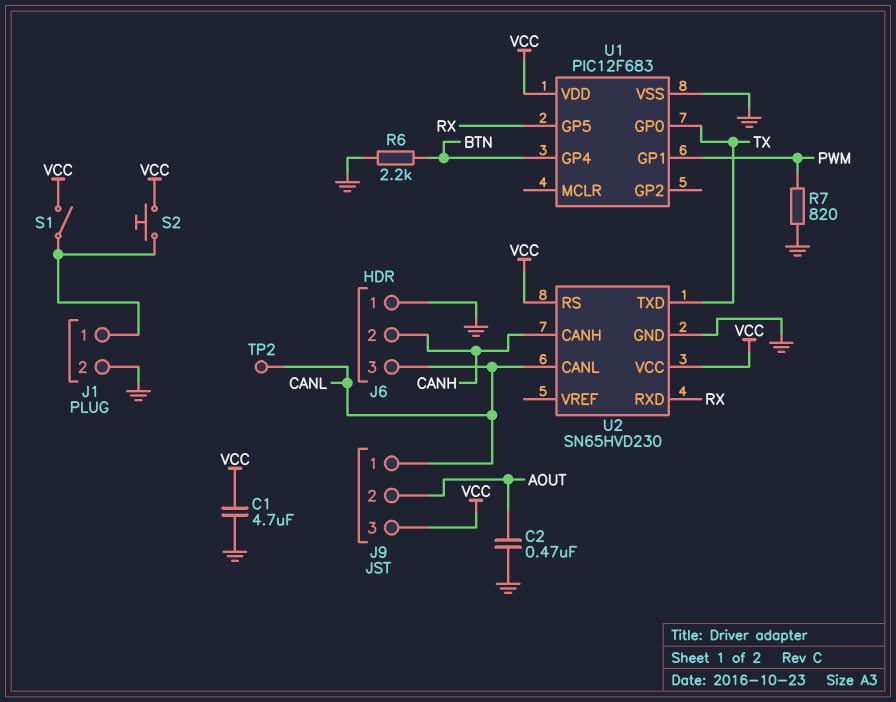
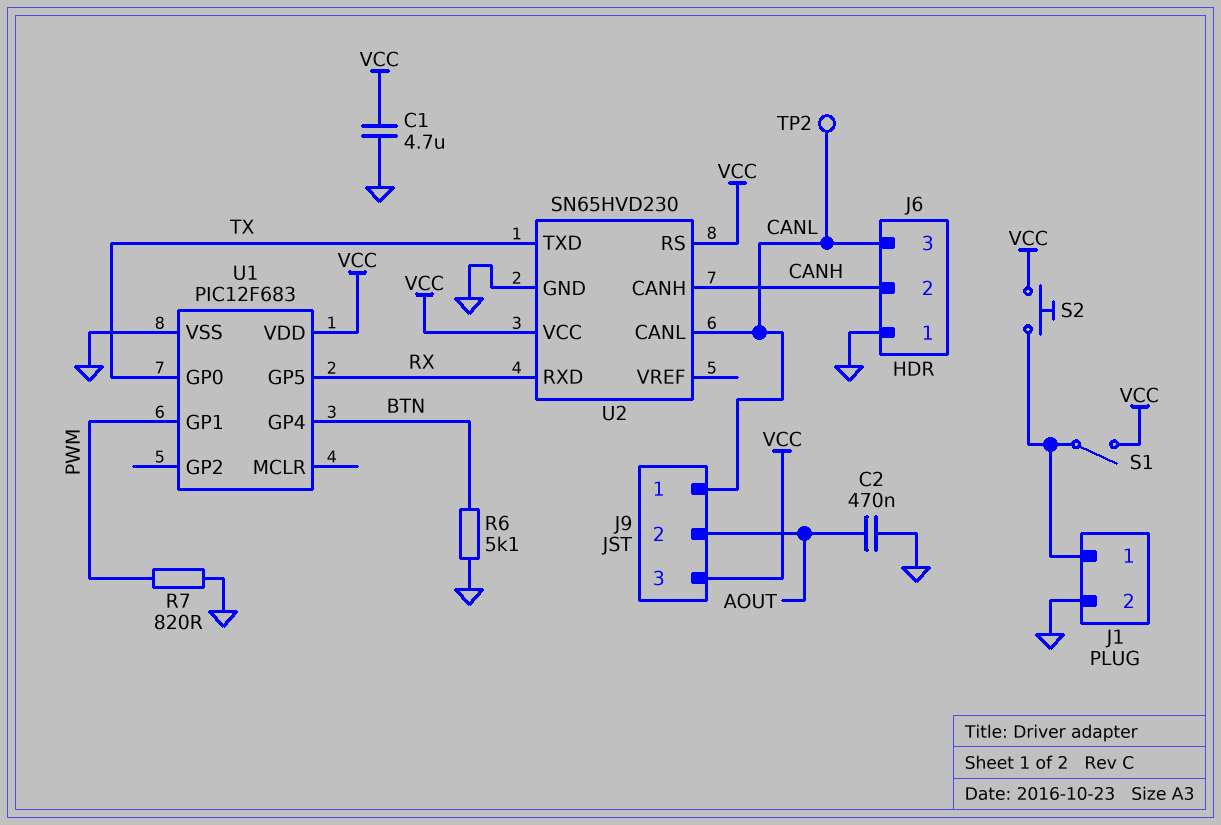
R6: 2.2k (BTN, GND) -> 5.1k (BTN, GND)

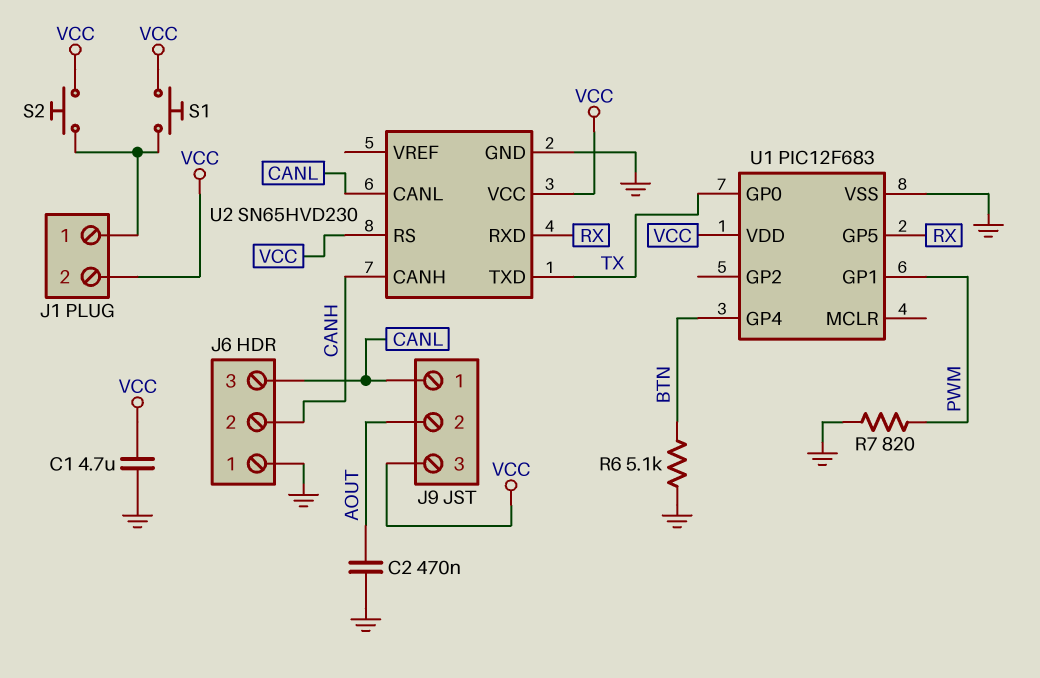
J1 pin 2: GND -> VCC
S1: switch (J1/1, VCC) -> button (J1/1, VCC)
TP2: test point (CANL) -> none

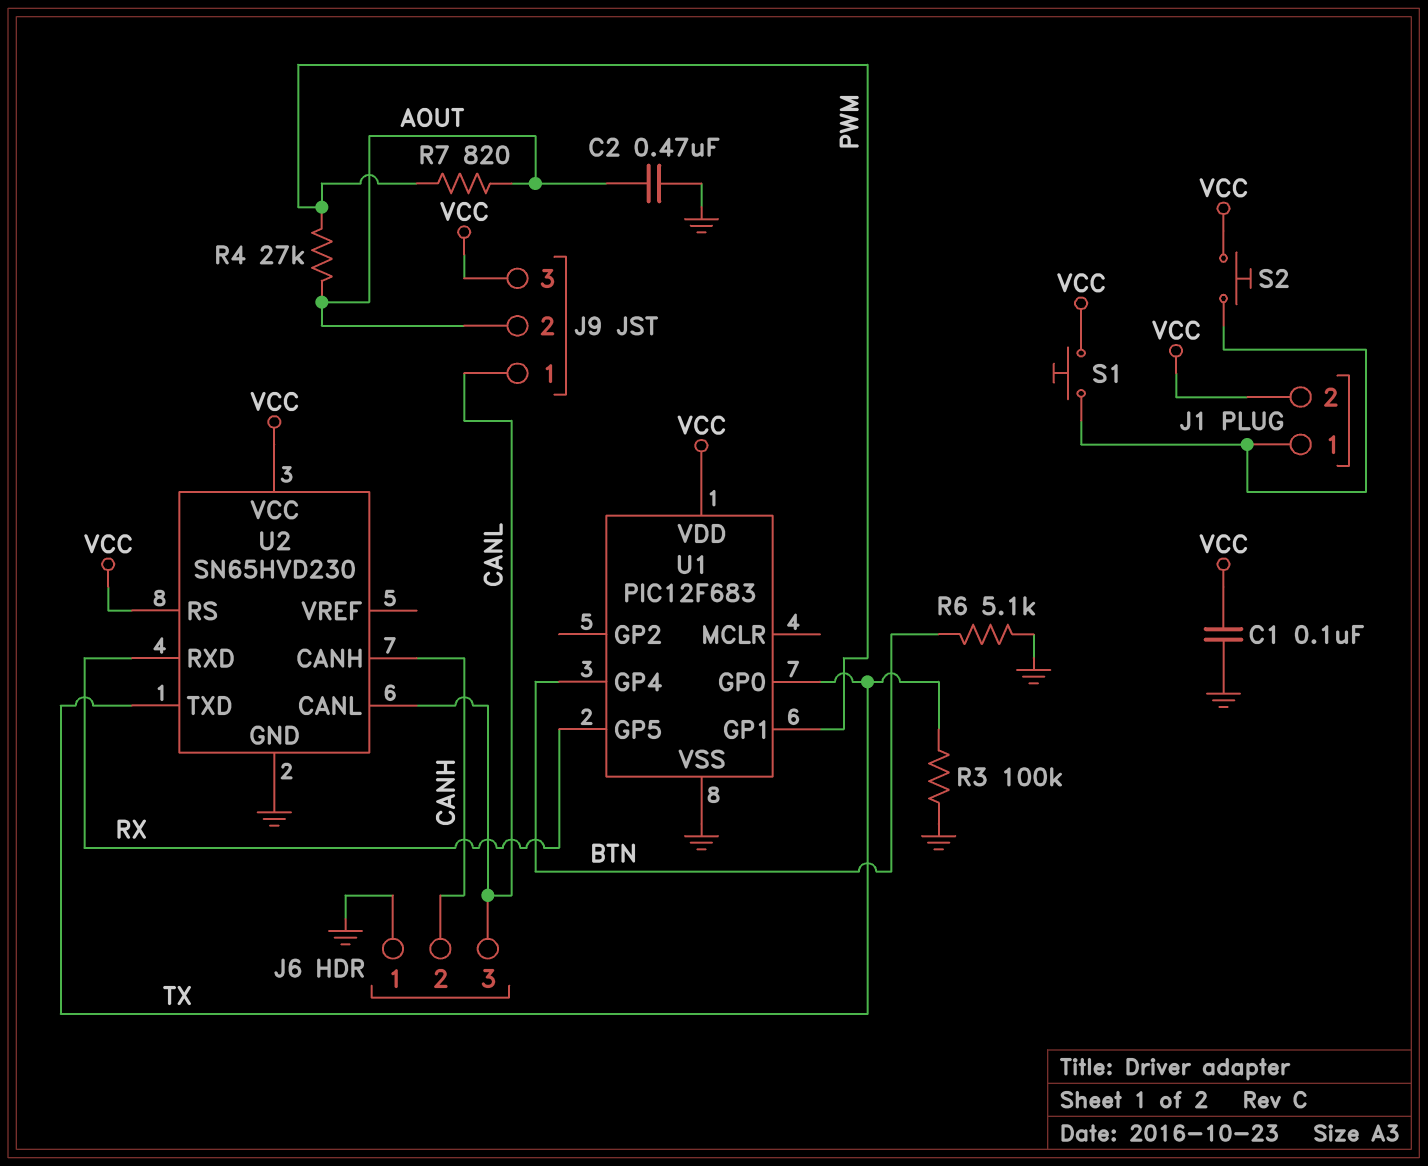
C1: 4.7uF (GND, VCC) -> 100nF (GND, VCC)
R3: none -> 100k (GND, TX)
R4: none -> 27k (AOUT, PWM)
R7: 820 (GND, PWM) -> 820 (AOUT, PWM)

